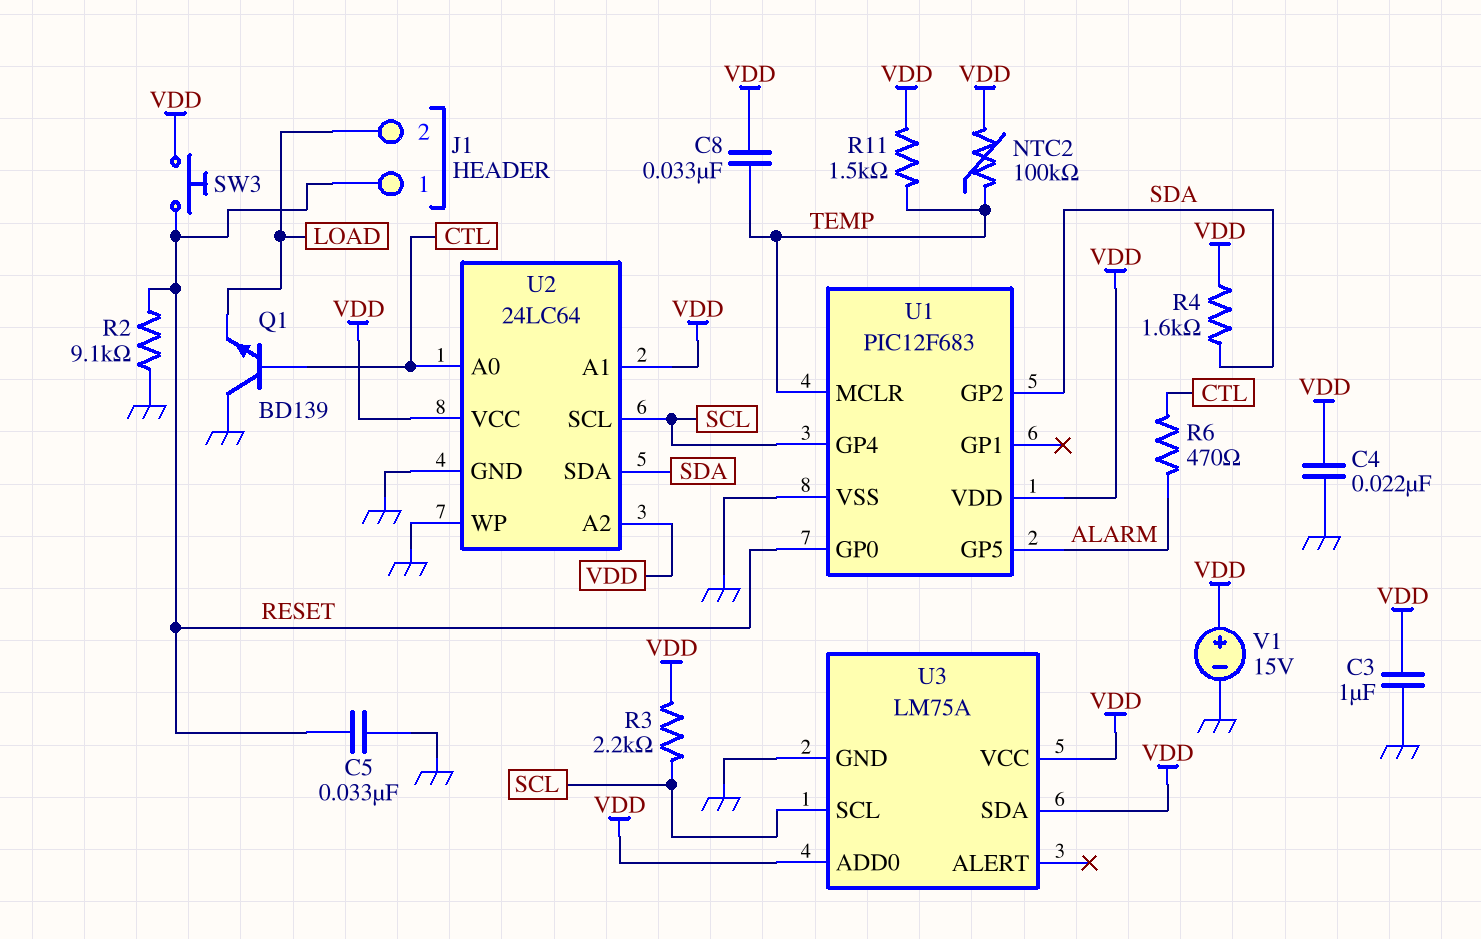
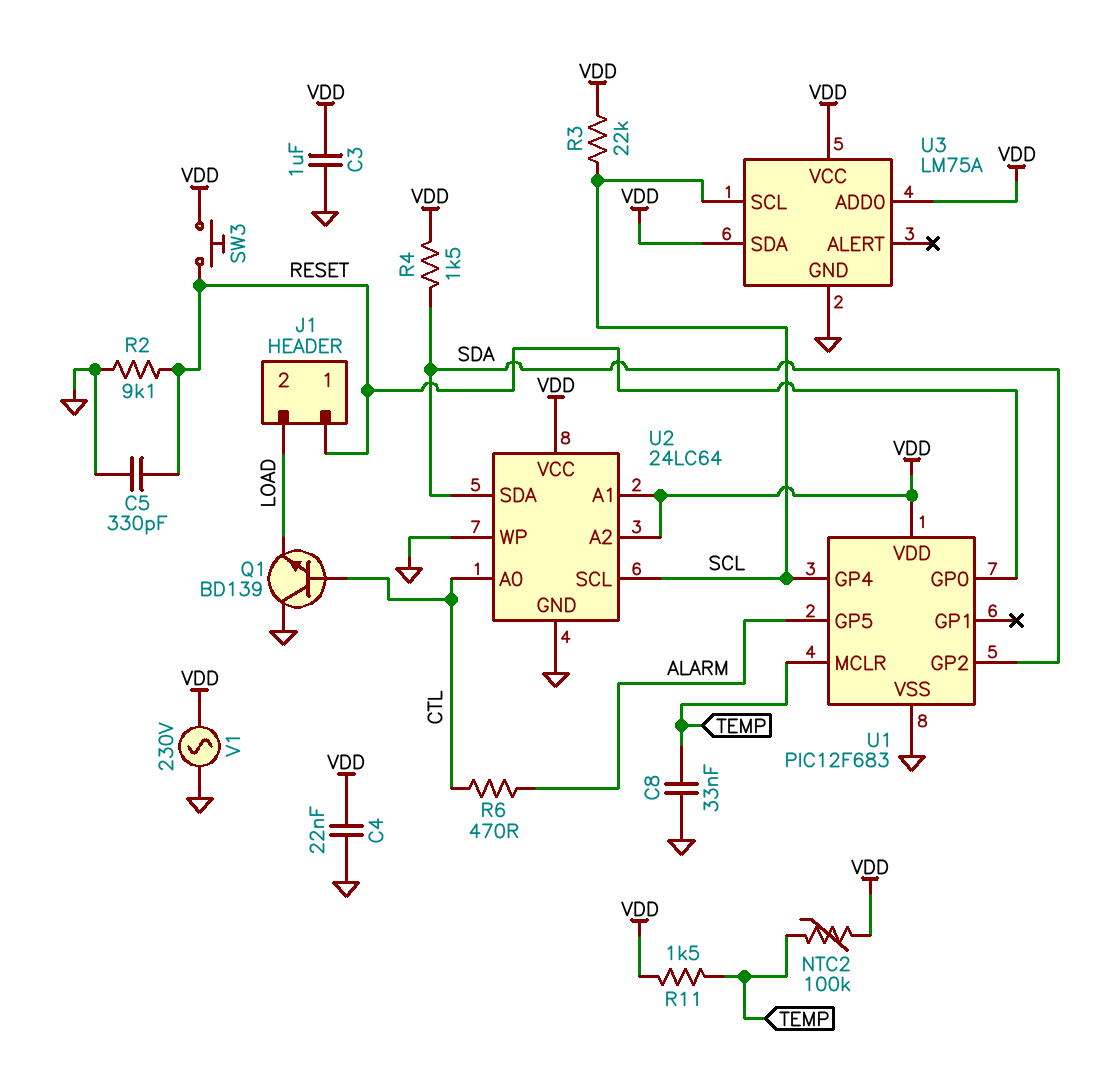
C5: 33nF (GND, RESET) -> 330pF (GND, RESET)
C8: 33nF (TEMP, VDD) -> 33nF (GND, TEMP)
R3: 2.2k (SCL, VDD) -> 22k (SCL, VDD)
R4: 1.6k (SDA, VDD) -> 1.5k (SDA, VDD)
V1: 15V (plus VDD, minus GND) -> AC 230V (GND, VDD)

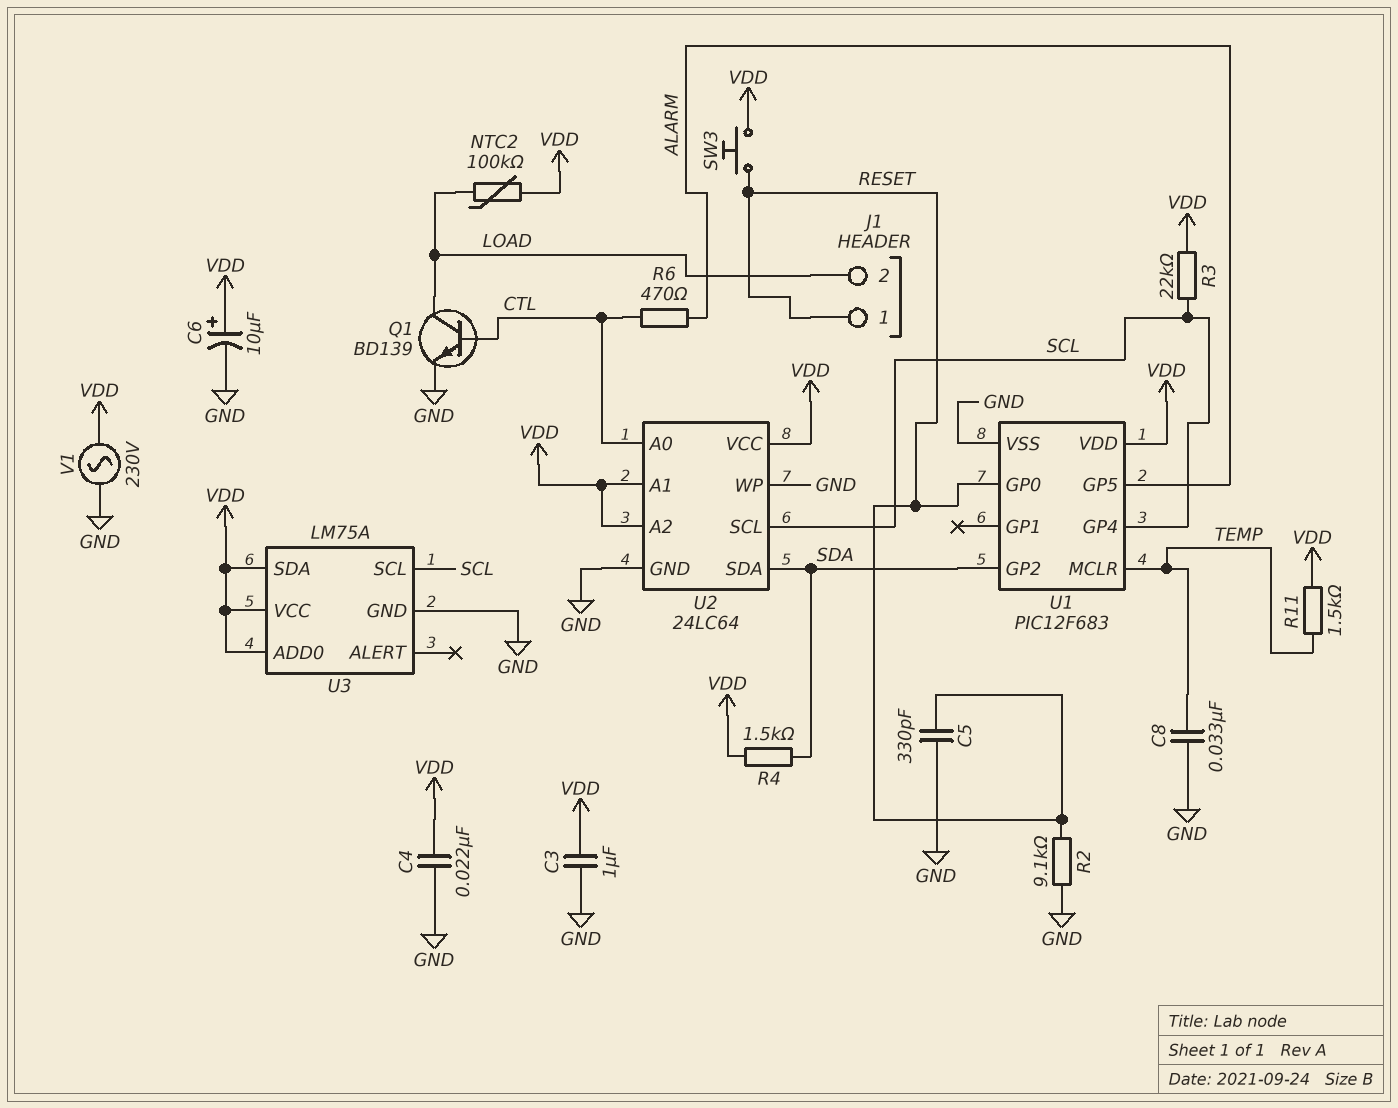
C6: none -> 10uF (plus VDD, minus GND)
NTC2: 100k (TEMP, VDD) -> 100k (LOAD, VDD)
Q1: NPN BD139 (B CTL, C GND, E LOAD) -> NPN BD139 (B CTL, C LOAD, E GND)

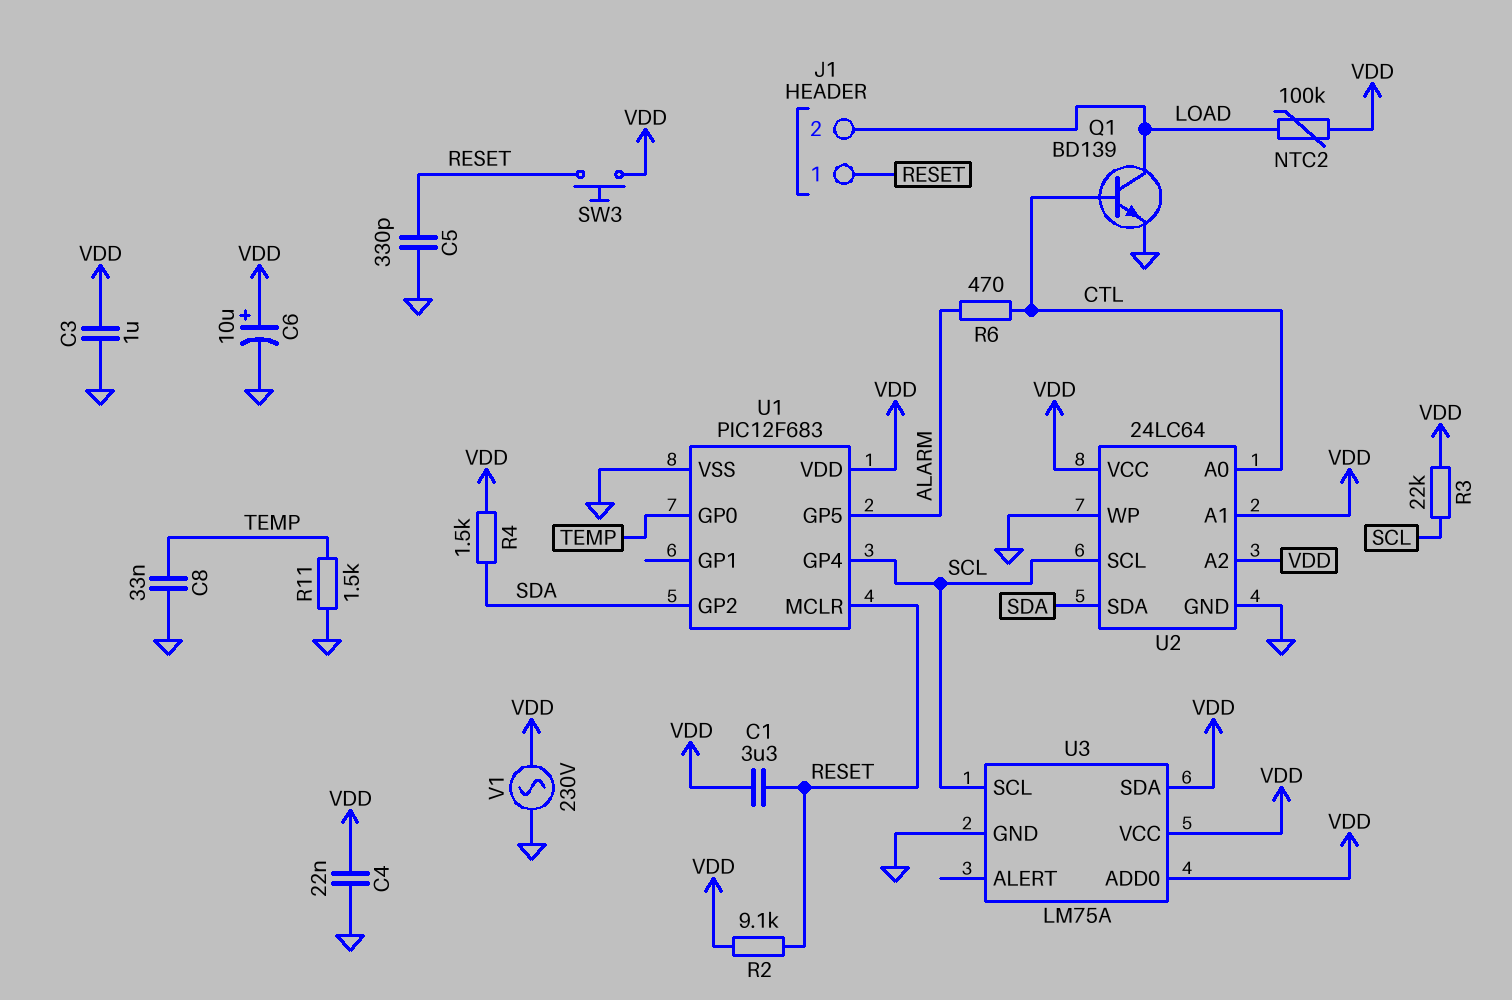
C1: none -> 3.3uF (RESET, VDD)
R2: 9.1k (GND, RESET) -> 9.1k (RESET, VDD)
R11: 1.5k (TEMP, VDD) -> 1.5k (GND, TEMP)
U1 pin GP0: RESET -> TEMP
U1 pin MCLR: TEMP -> RESET

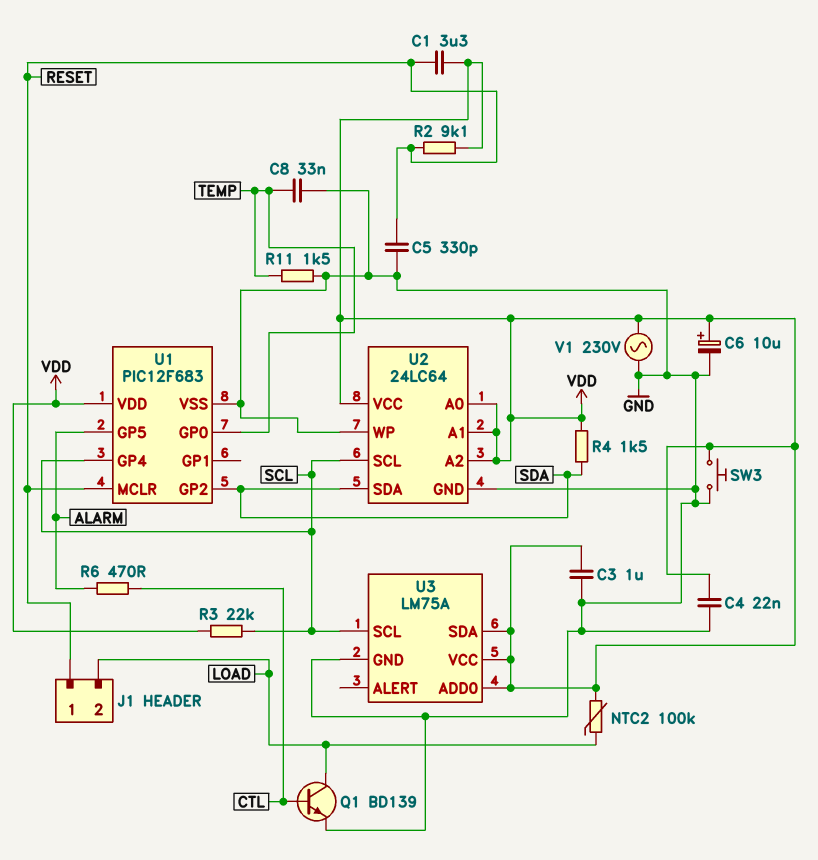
SW3: button (RESET, VDD) -> button (GND, VDD)
U2 pin A0: CTL -> VDD

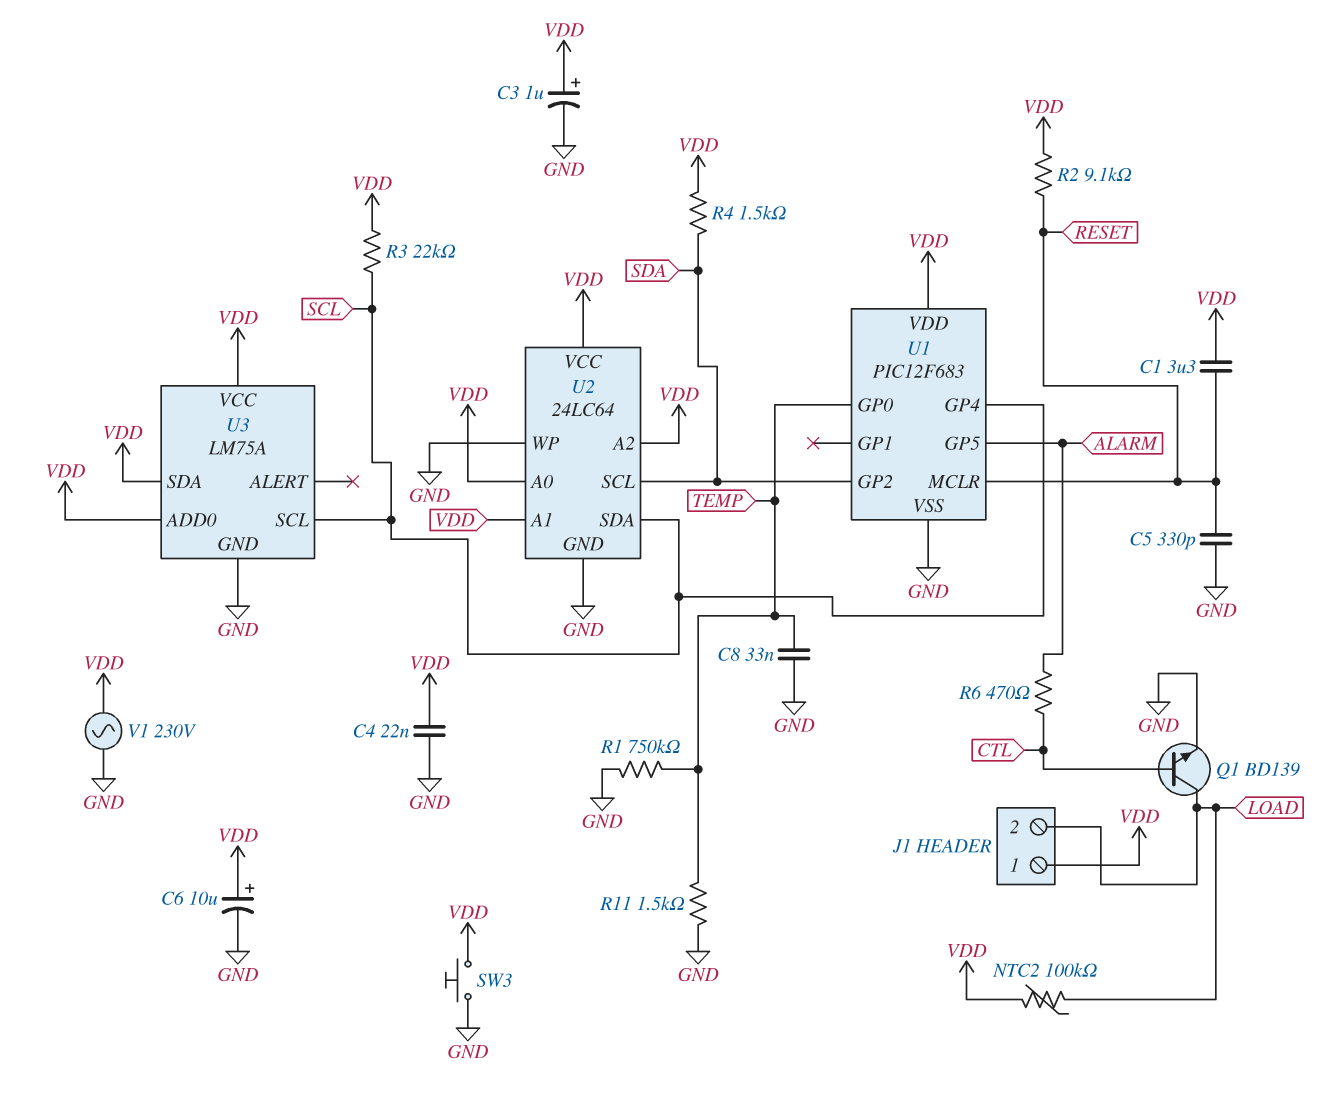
C3: 1uF (GND, VDD) -> 1uF (plus VDD, minus GND)
J1 pin 1: RESET -> VDD
R1: none -> 750k (GND, TEMP)
U2 pin SCL: SCL -> SDA
U2 pin SDA: SDA -> SCL

